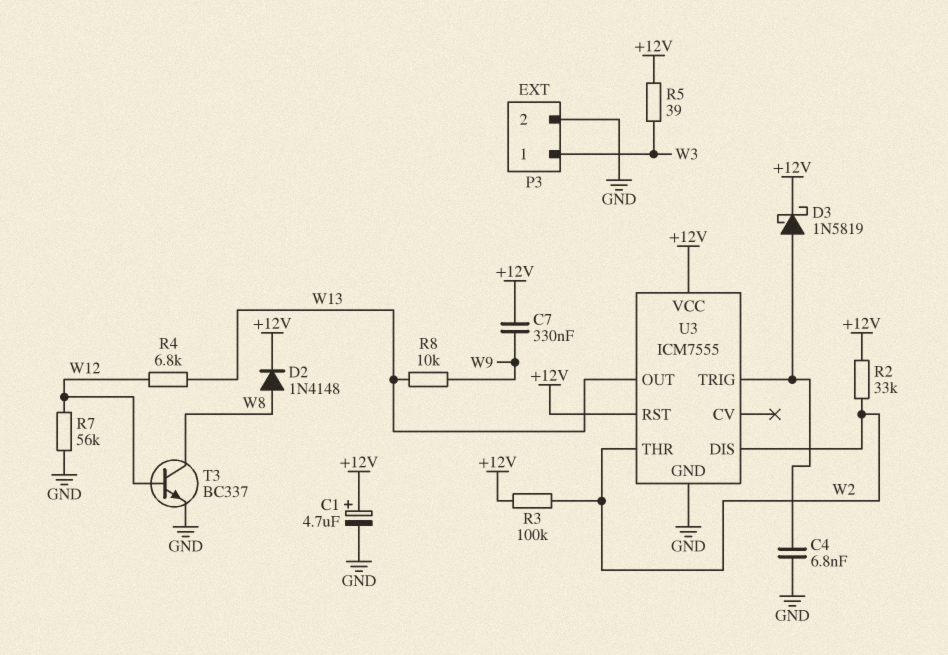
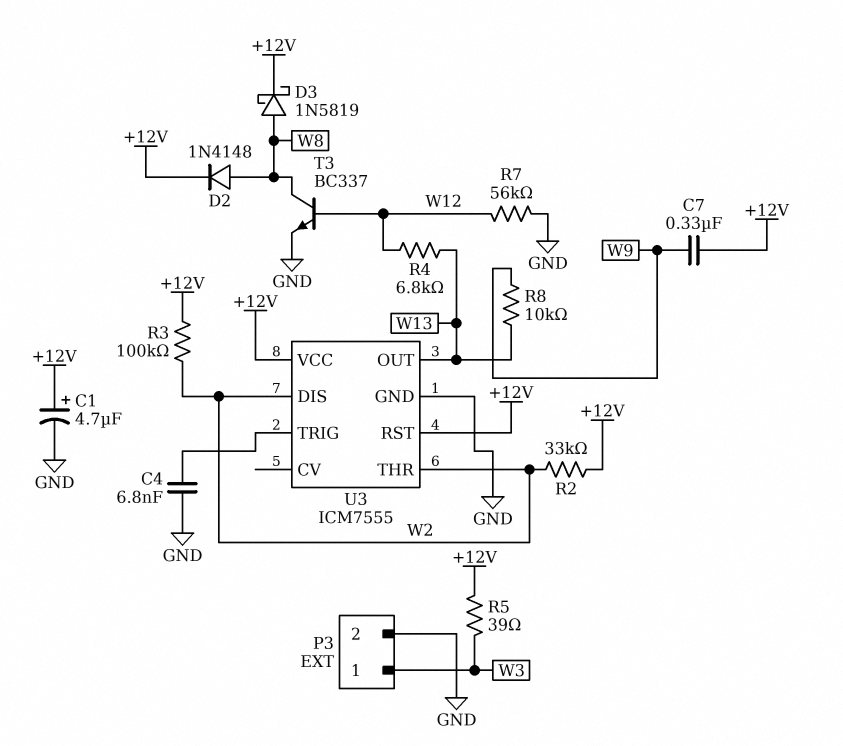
D3: schottky 1N5819 (A U3/TRIG, K +12V) -> schottky 1N5819 (A W8, K +12V)

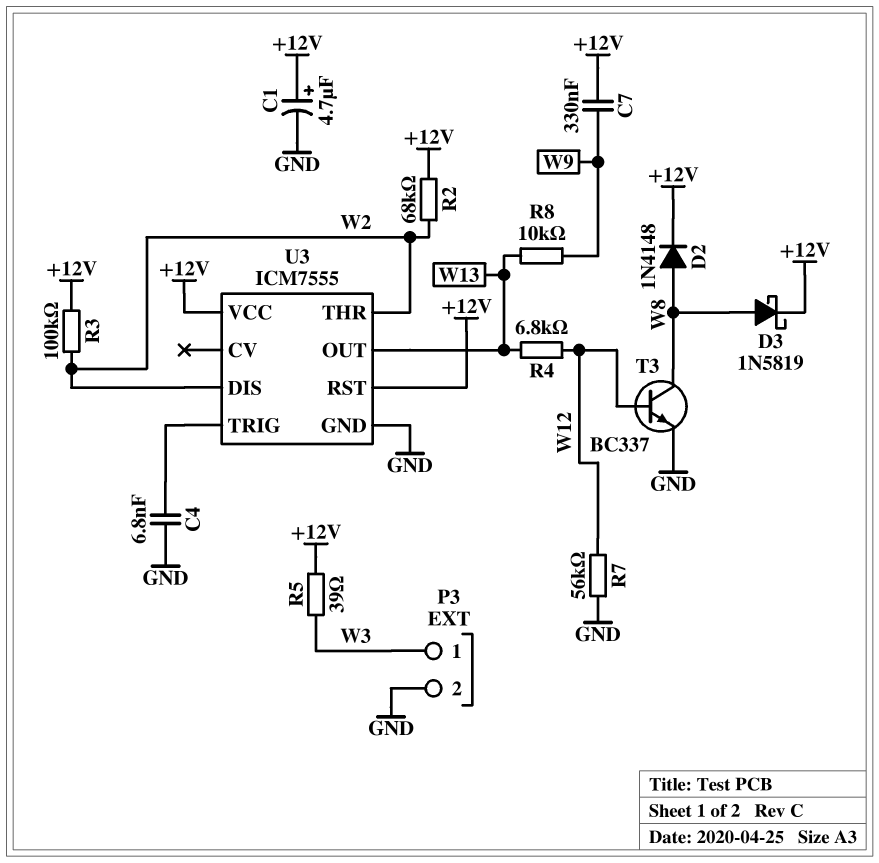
R2: 33k (+12V, W2) -> 68k (+12V, W2)

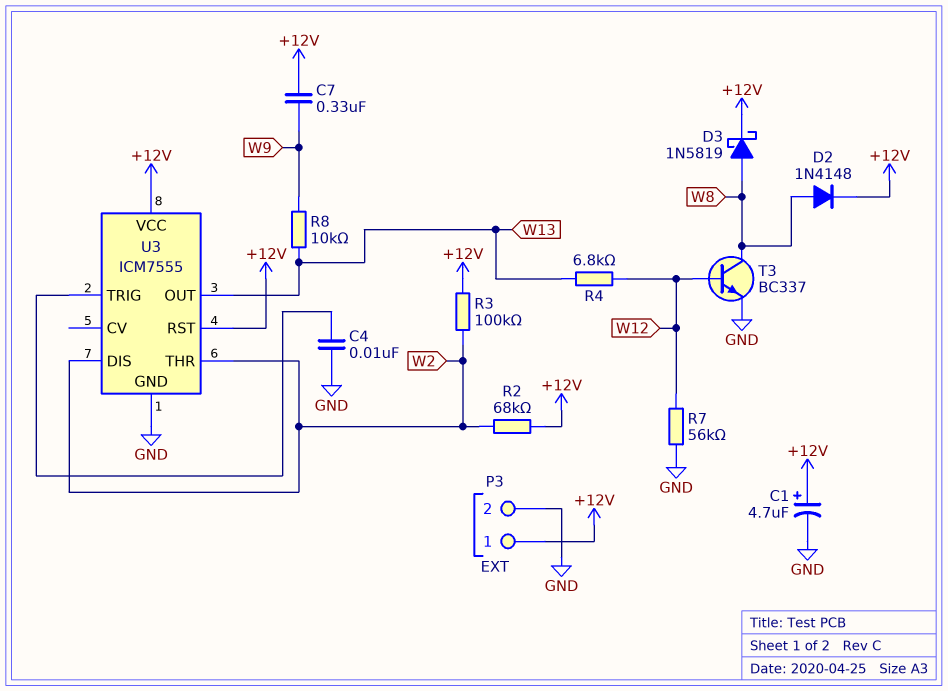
C4: 6.8nF (GND, U3/TRIG) -> 10nF (GND, U3/TRIG)
P3 pin 1: W3 -> +12V
R5: 39 (+12V, W3) -> none

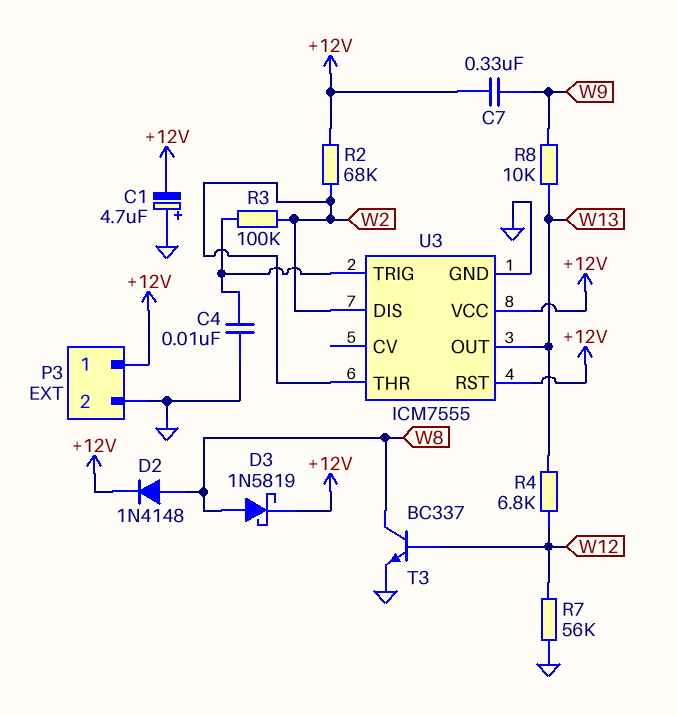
C1: 4.7uF (plus +12V, minus GND) -> 4.7uF (plus GND, minus +12V)
R3: 100k (+12V, W2) -> 100k (U3/TRIG, W2)

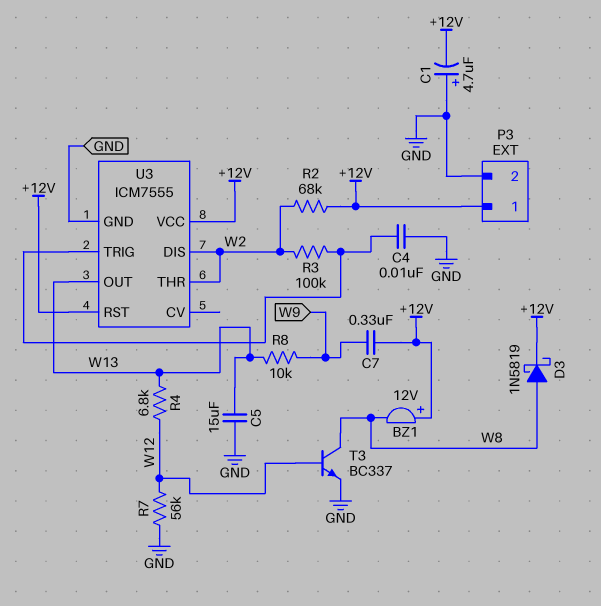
BZ1: none -> buzzer 12V (plus +12V, minus W8)
C5: none -> 15uF (GND, W13)
D2: diode 1N4148 (A W8, K +12V) -> none

